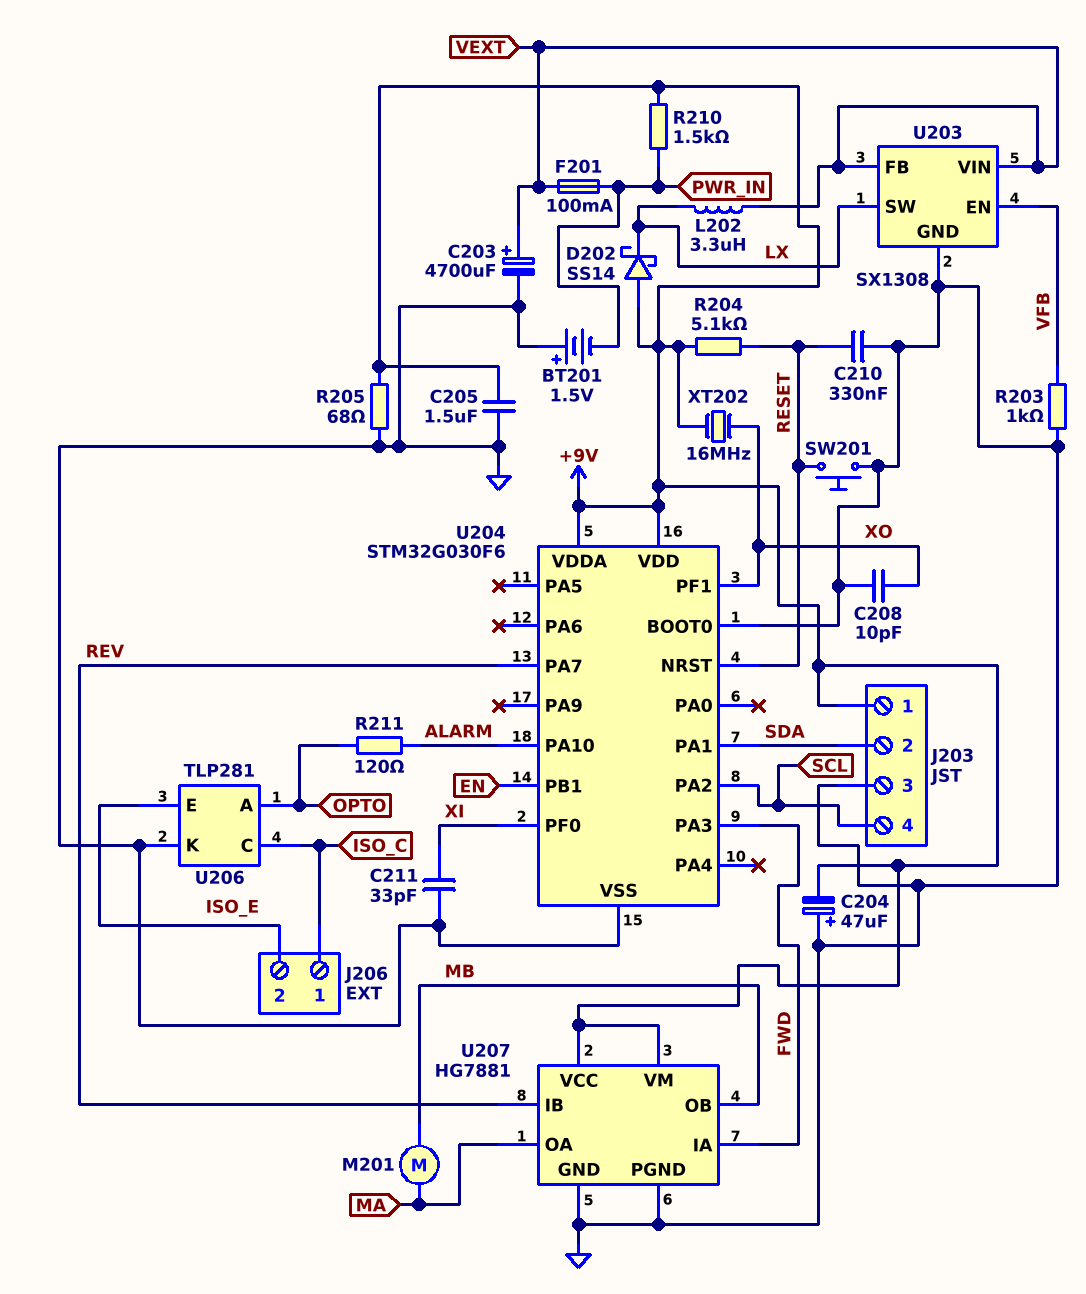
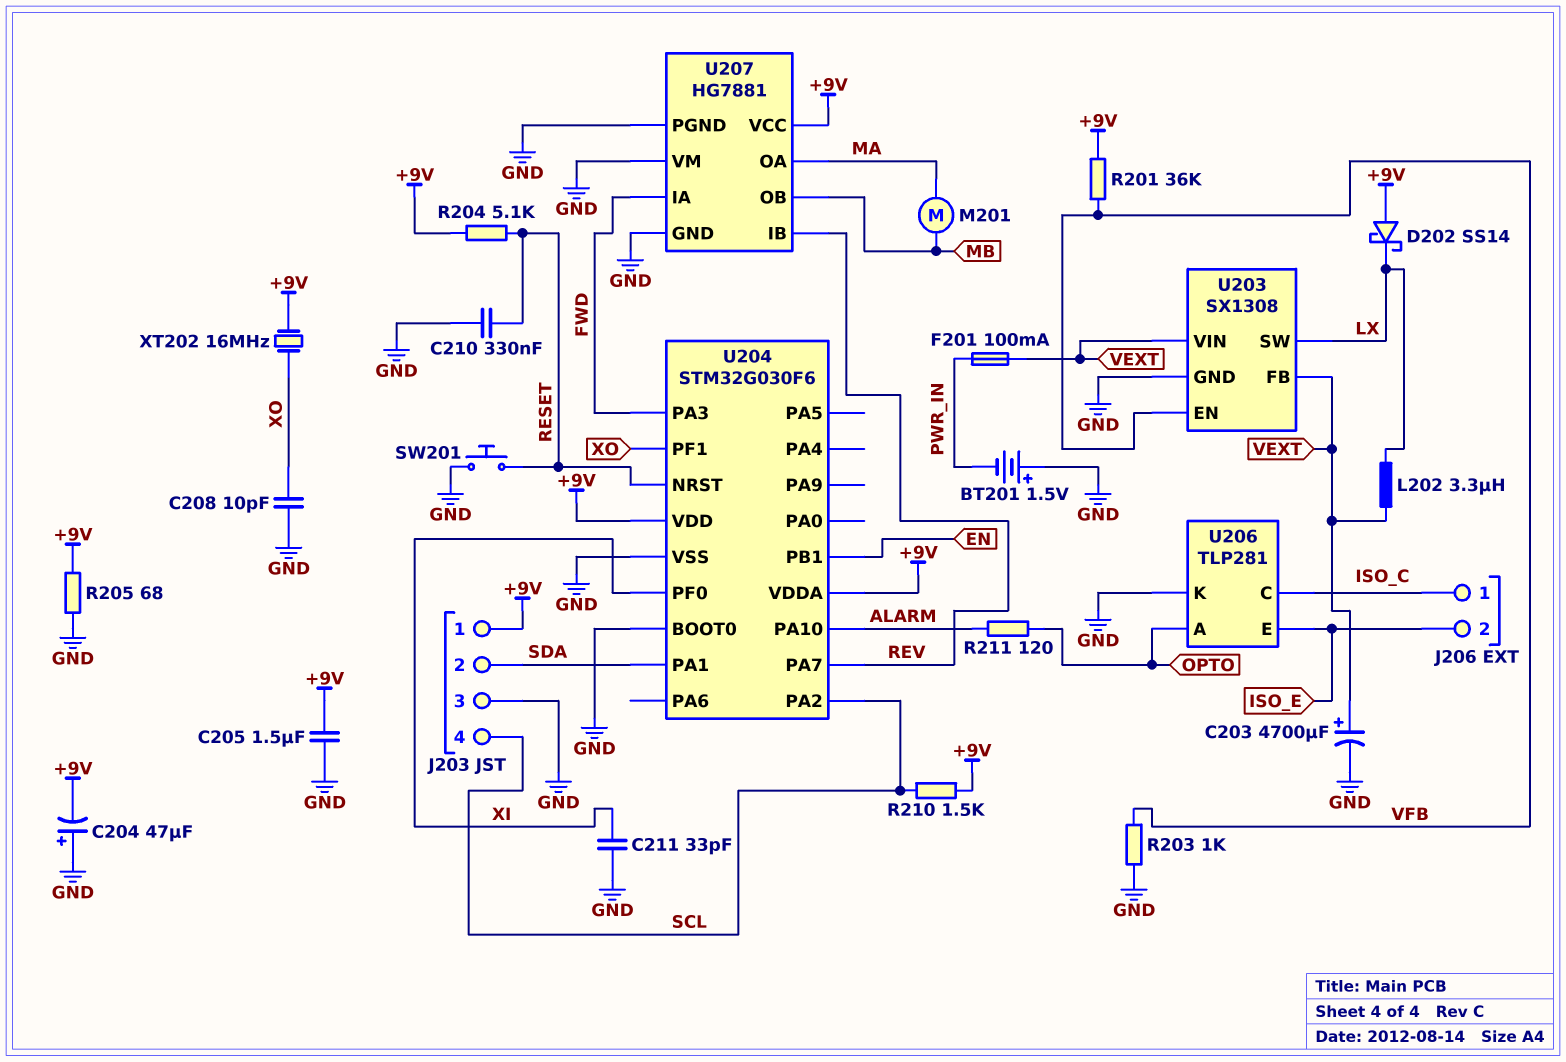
R201: none -> 36k (+9V, VFB)
R210: 1.5k (+9V, PWR_IN) -> 1.5k (+9V, SCL)
U207 pin VM: +9V -> GND

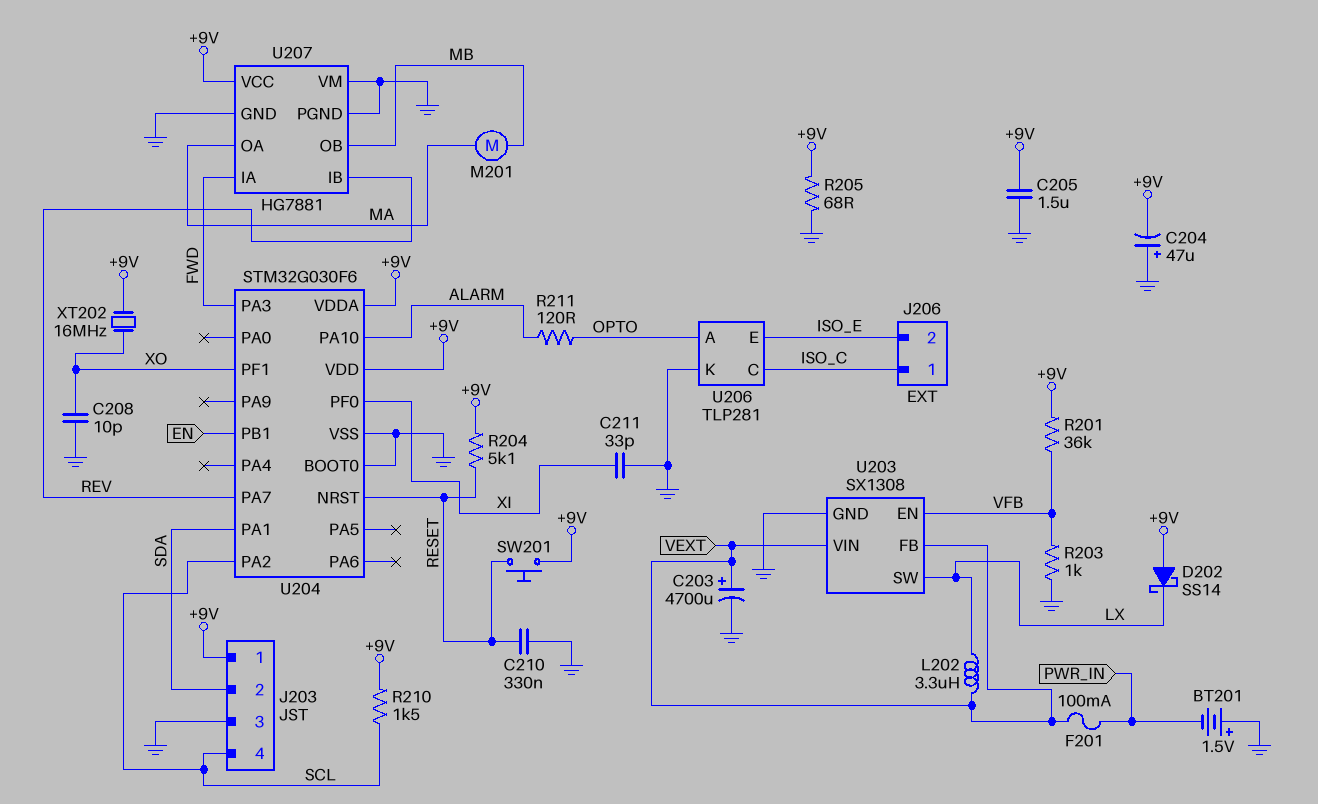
SW201: button (GND, RESET) -> button (+9V, RESET)

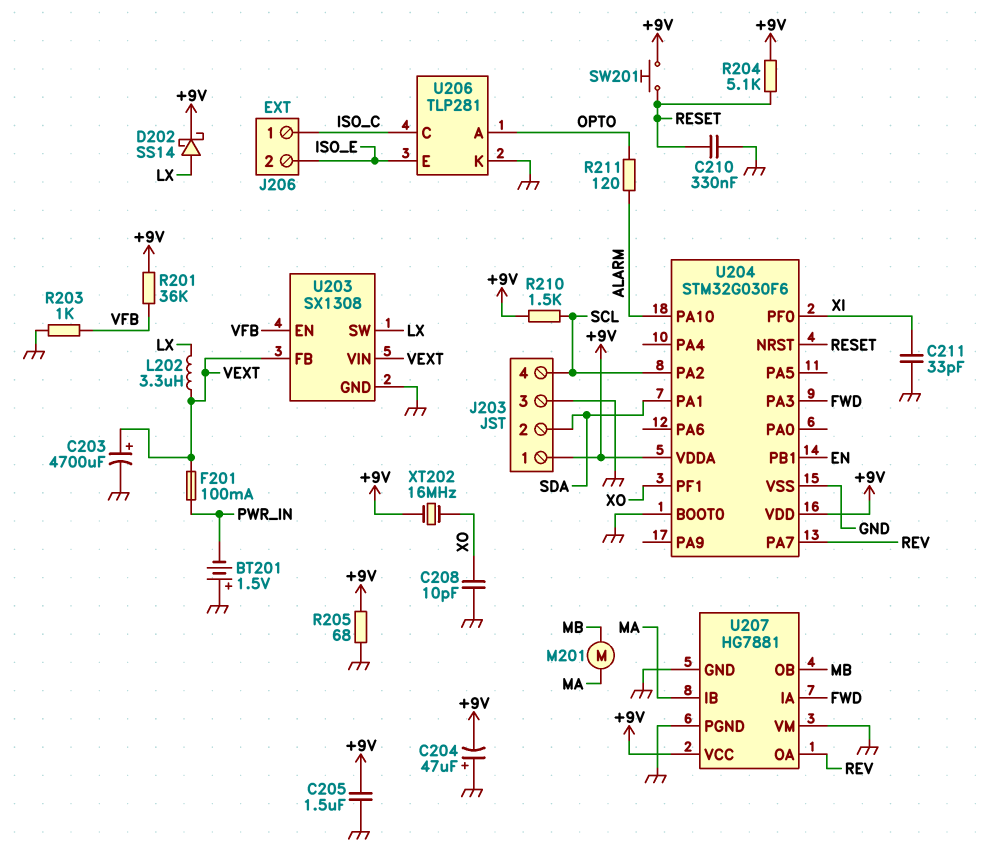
D202: schottky SS14 (A +9V, K LX) -> schottky SS14 (A LX, K +9V)
U207 pin IB: REV -> MA
U207 pin OA: MA -> REV

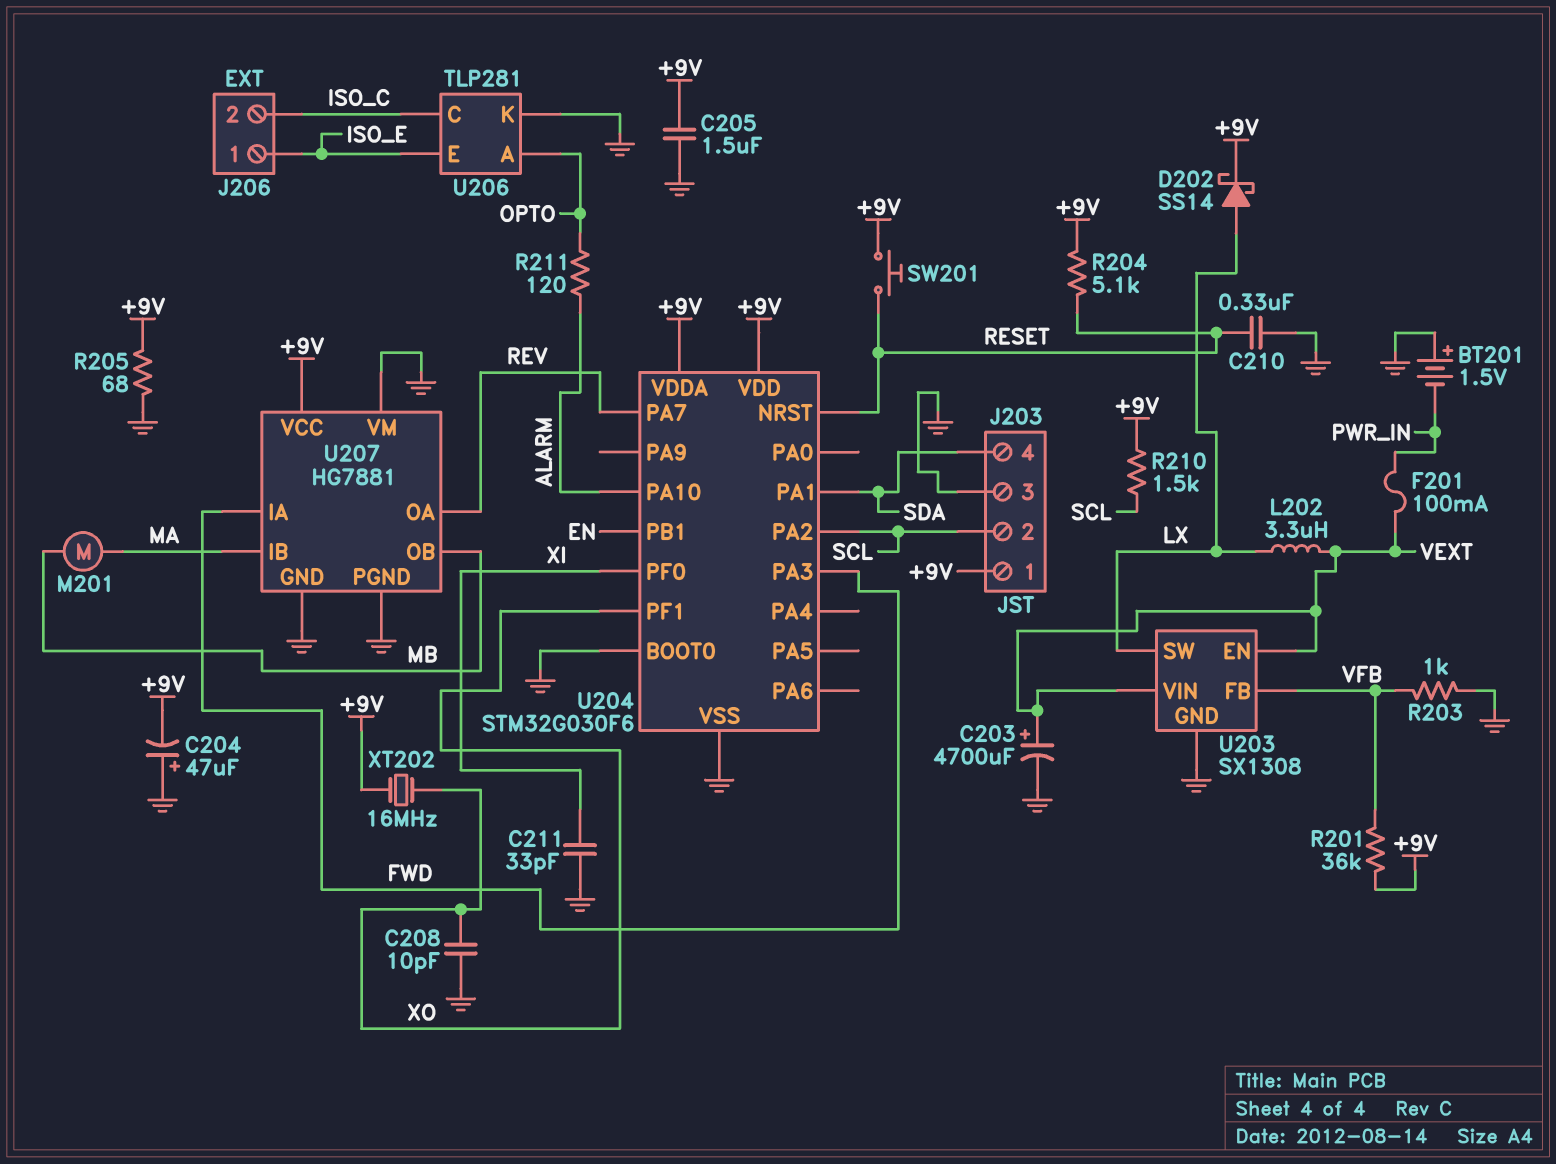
J203 pin 2: SDA -> SCL
J203 pin 4: SCL -> SDA
J206 pin 1: ISO_C -> ISO_E
J206 pin 2: ISO_E -> ISO_C
U203 pin EN: VFB -> VEXT
U203 pin FB: VEXT -> VFB

